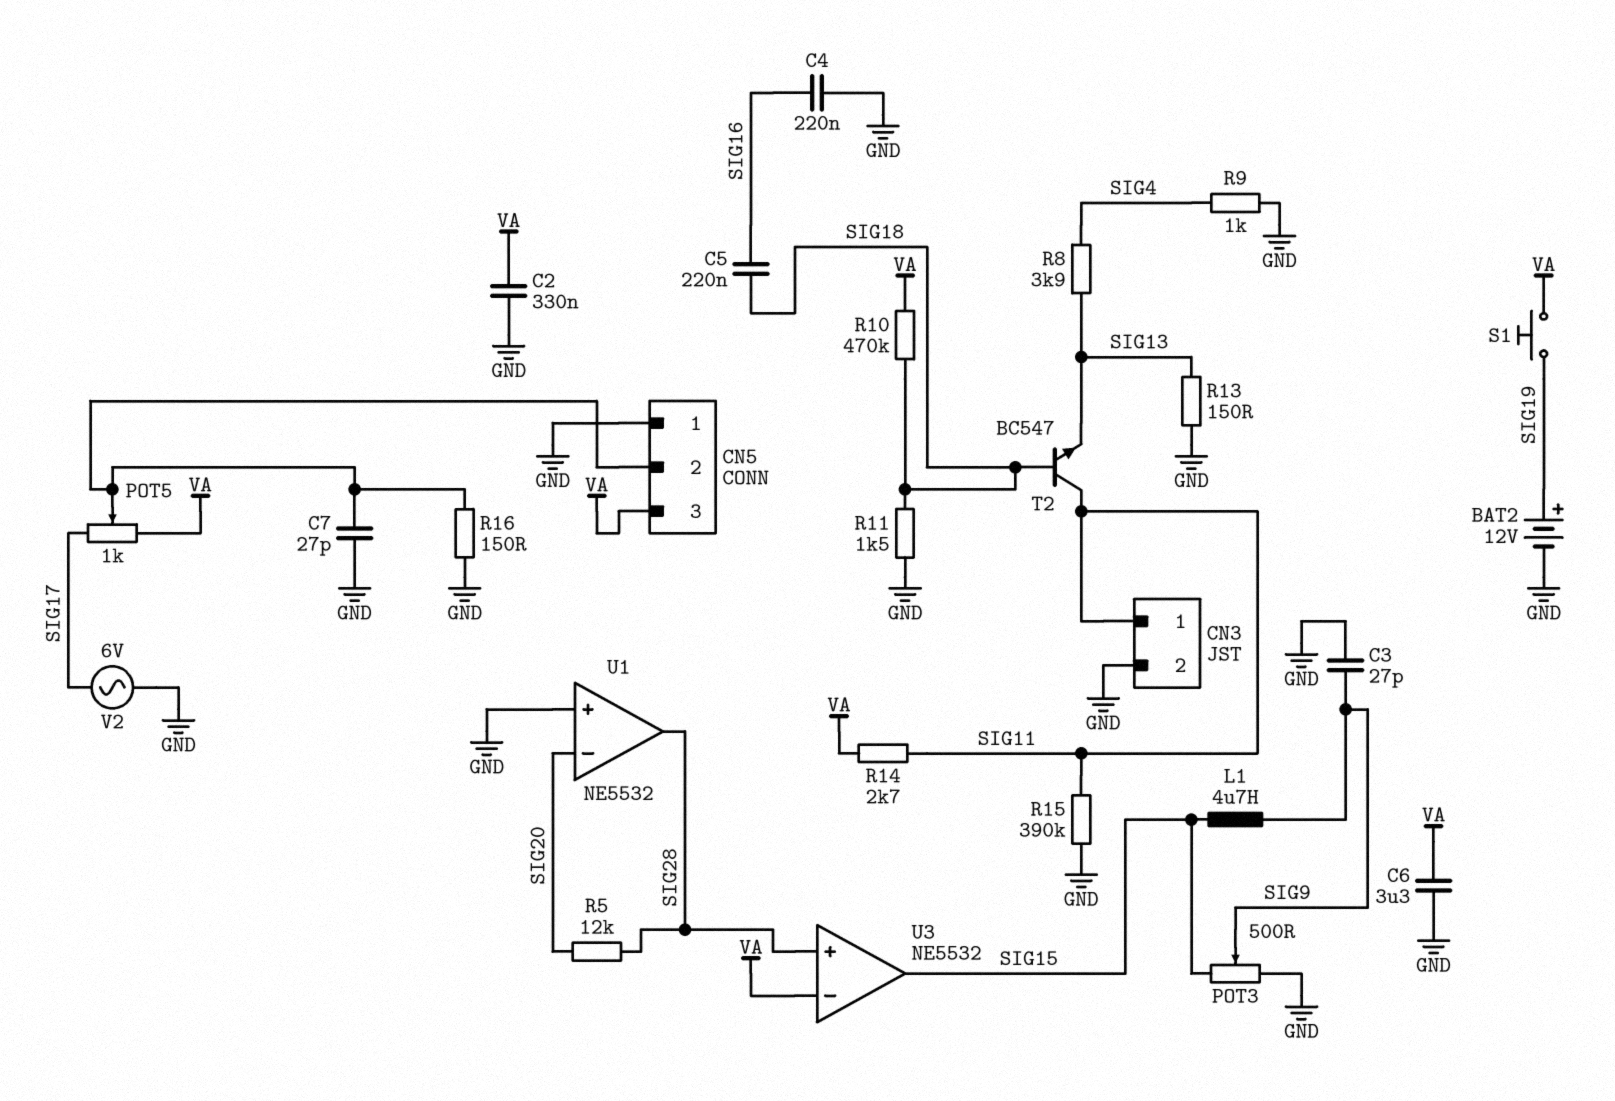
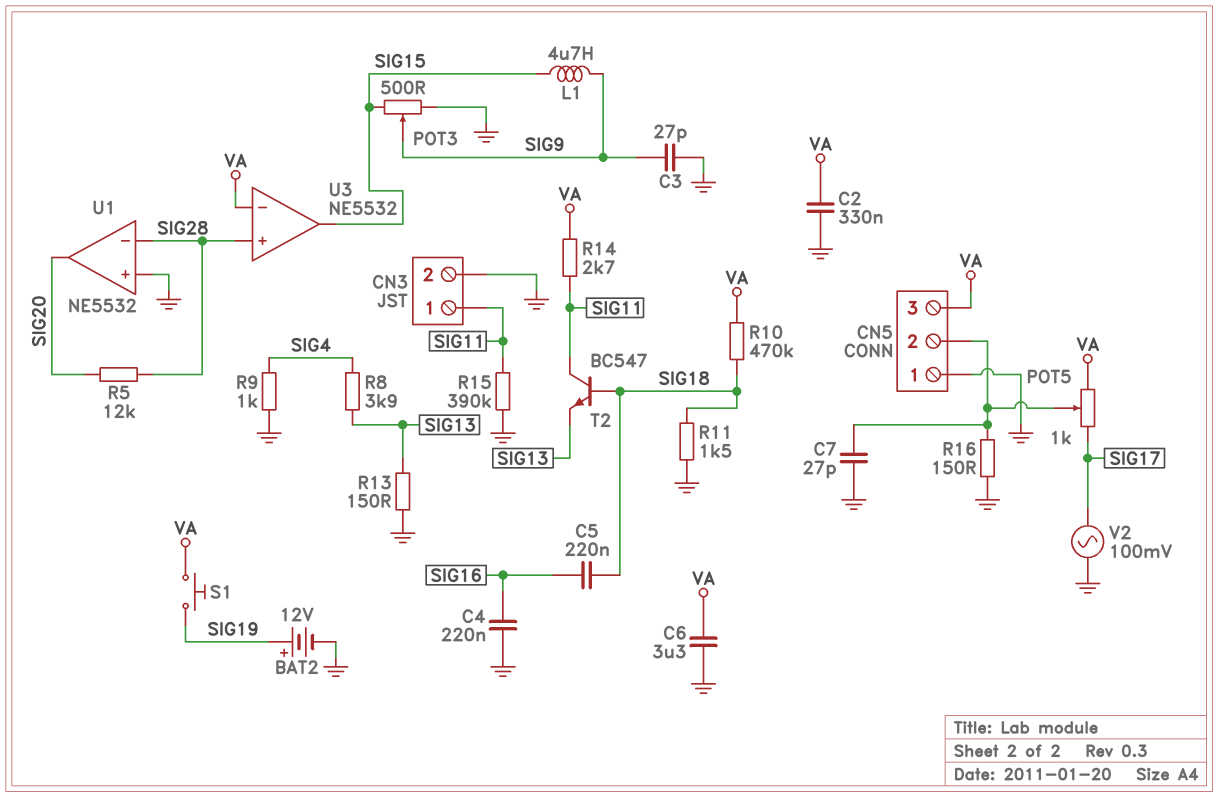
U1 pin in-: SIG20 -> SIG28
U1 pin out: SIG28 -> SIG20
V2: AC 6V (GND, SIG17) -> AC 100mV (GND, SIG17)

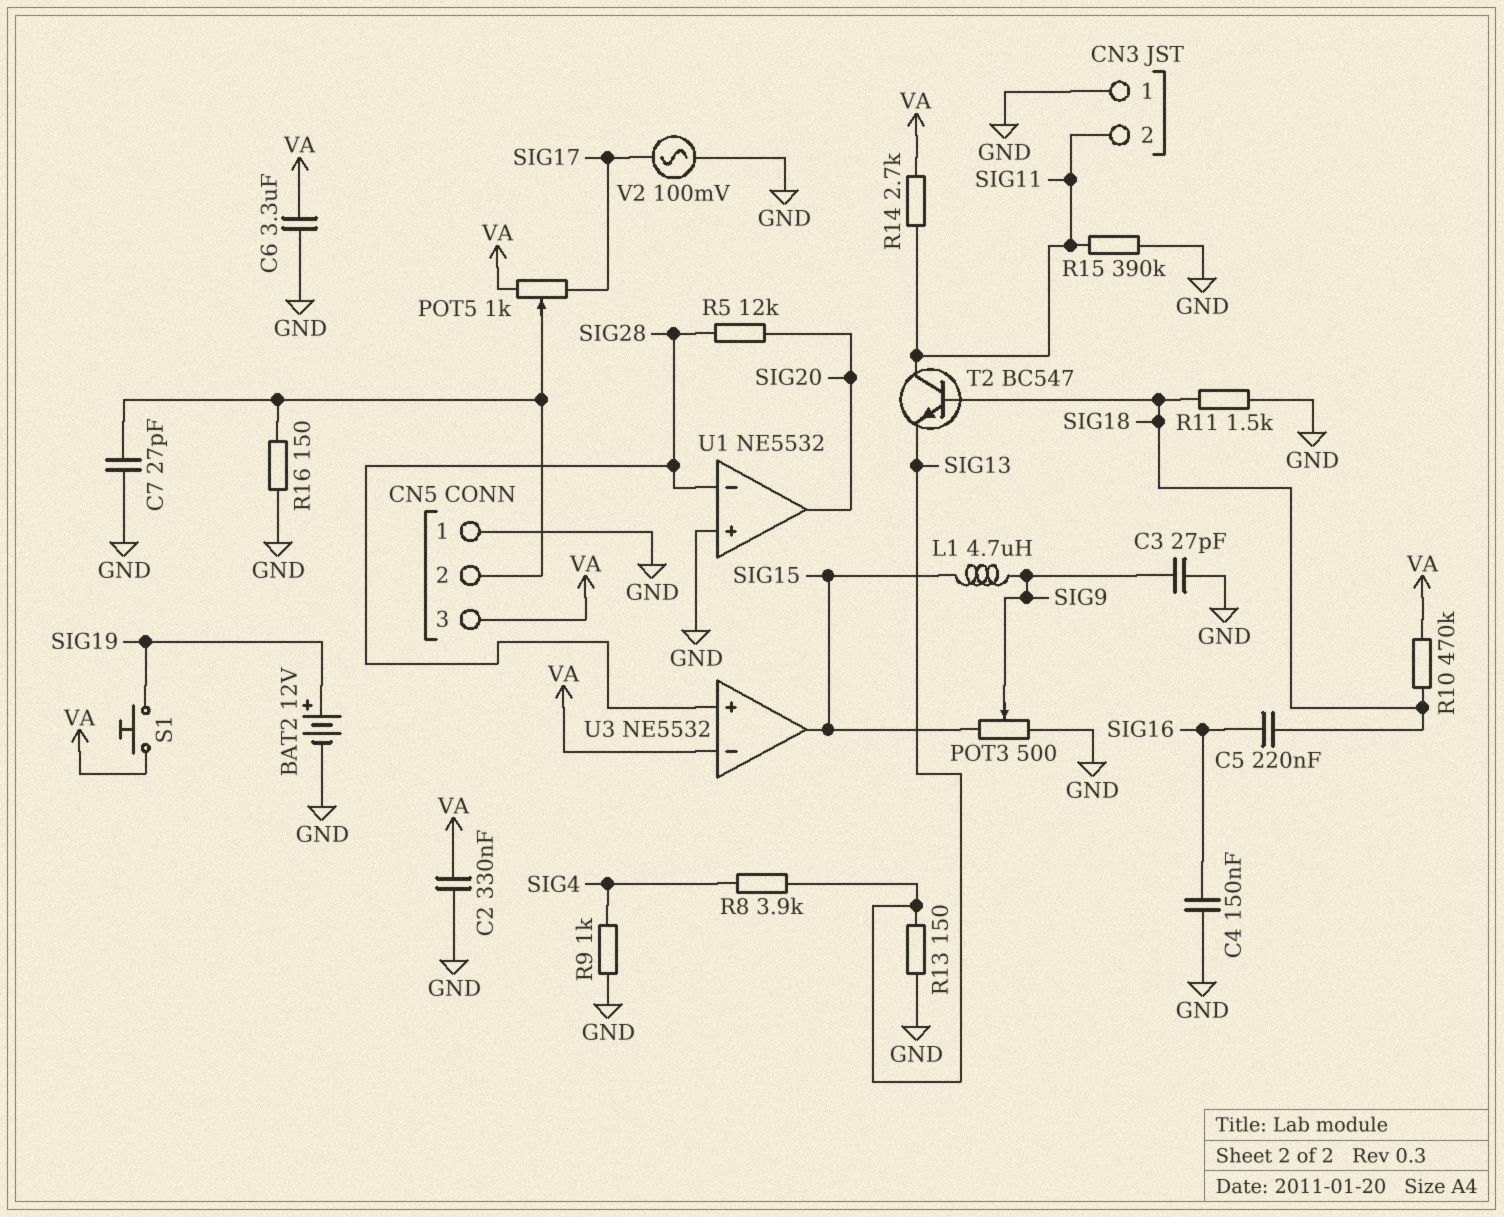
C4: 220nF (GND, SIG16) -> 150nF (GND, SIG16)
CN3 pin 1: SIG11 -> GND
CN3 pin 2: GND -> SIG11

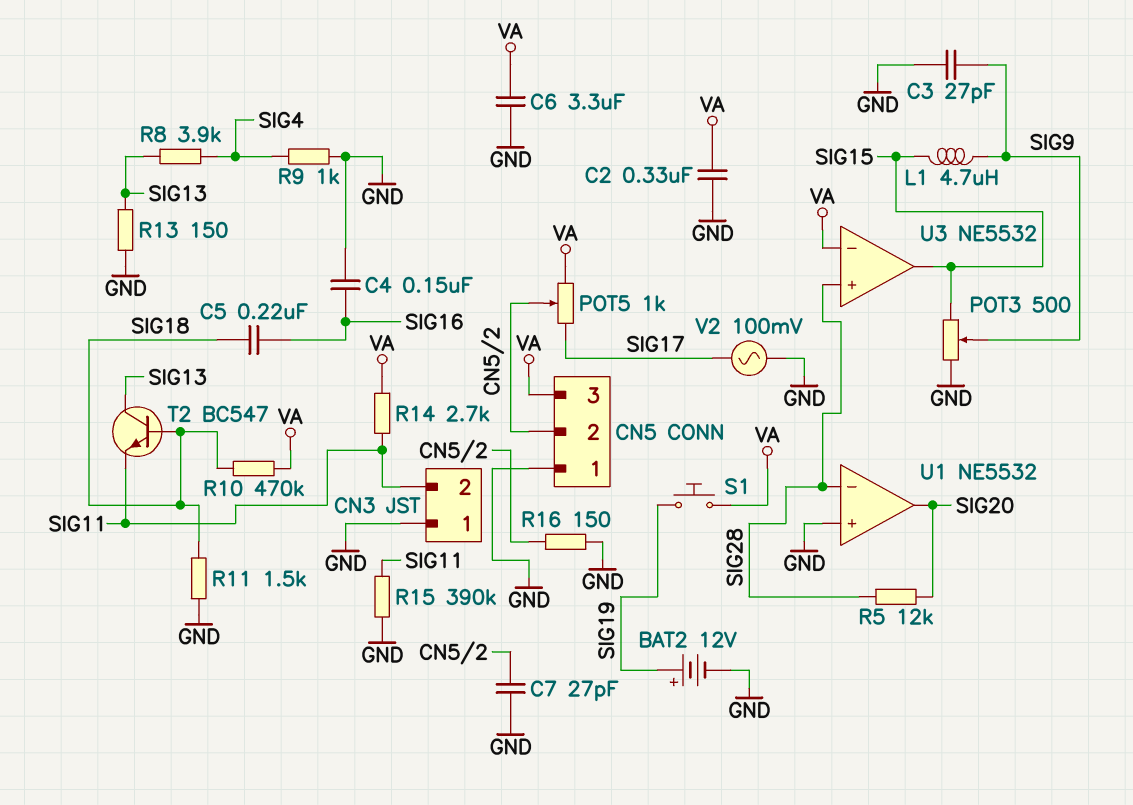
T2: NPN BC547 (B SIG18, C SIG11, E SIG13) -> NPN BC547 (B SIG18, C SIG13, E SIG11)

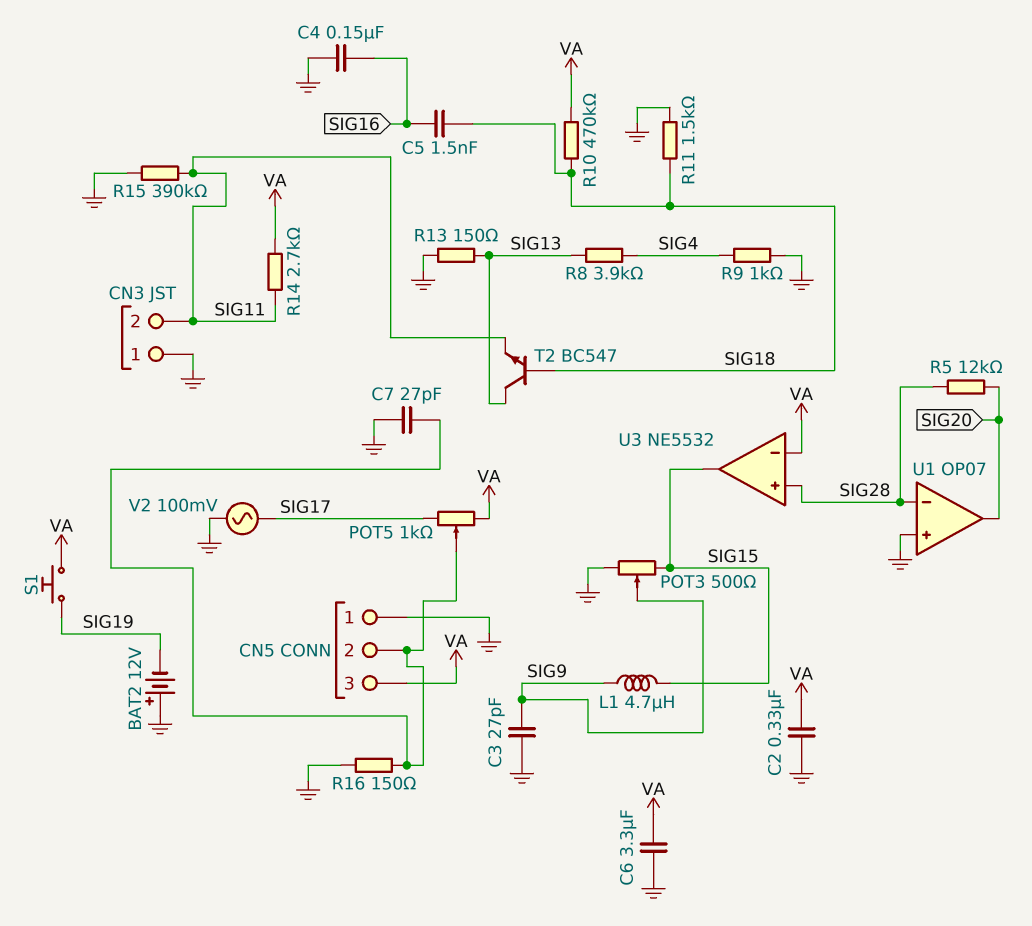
BAT2: 12V (plus SIG19, minus GND) -> 12V (plus GND, minus SIG19)
C5: 220nF (SIG16, SIG18) -> 1.5nF (SIG16, SIG18)
U1: NE5532 -> OP07

